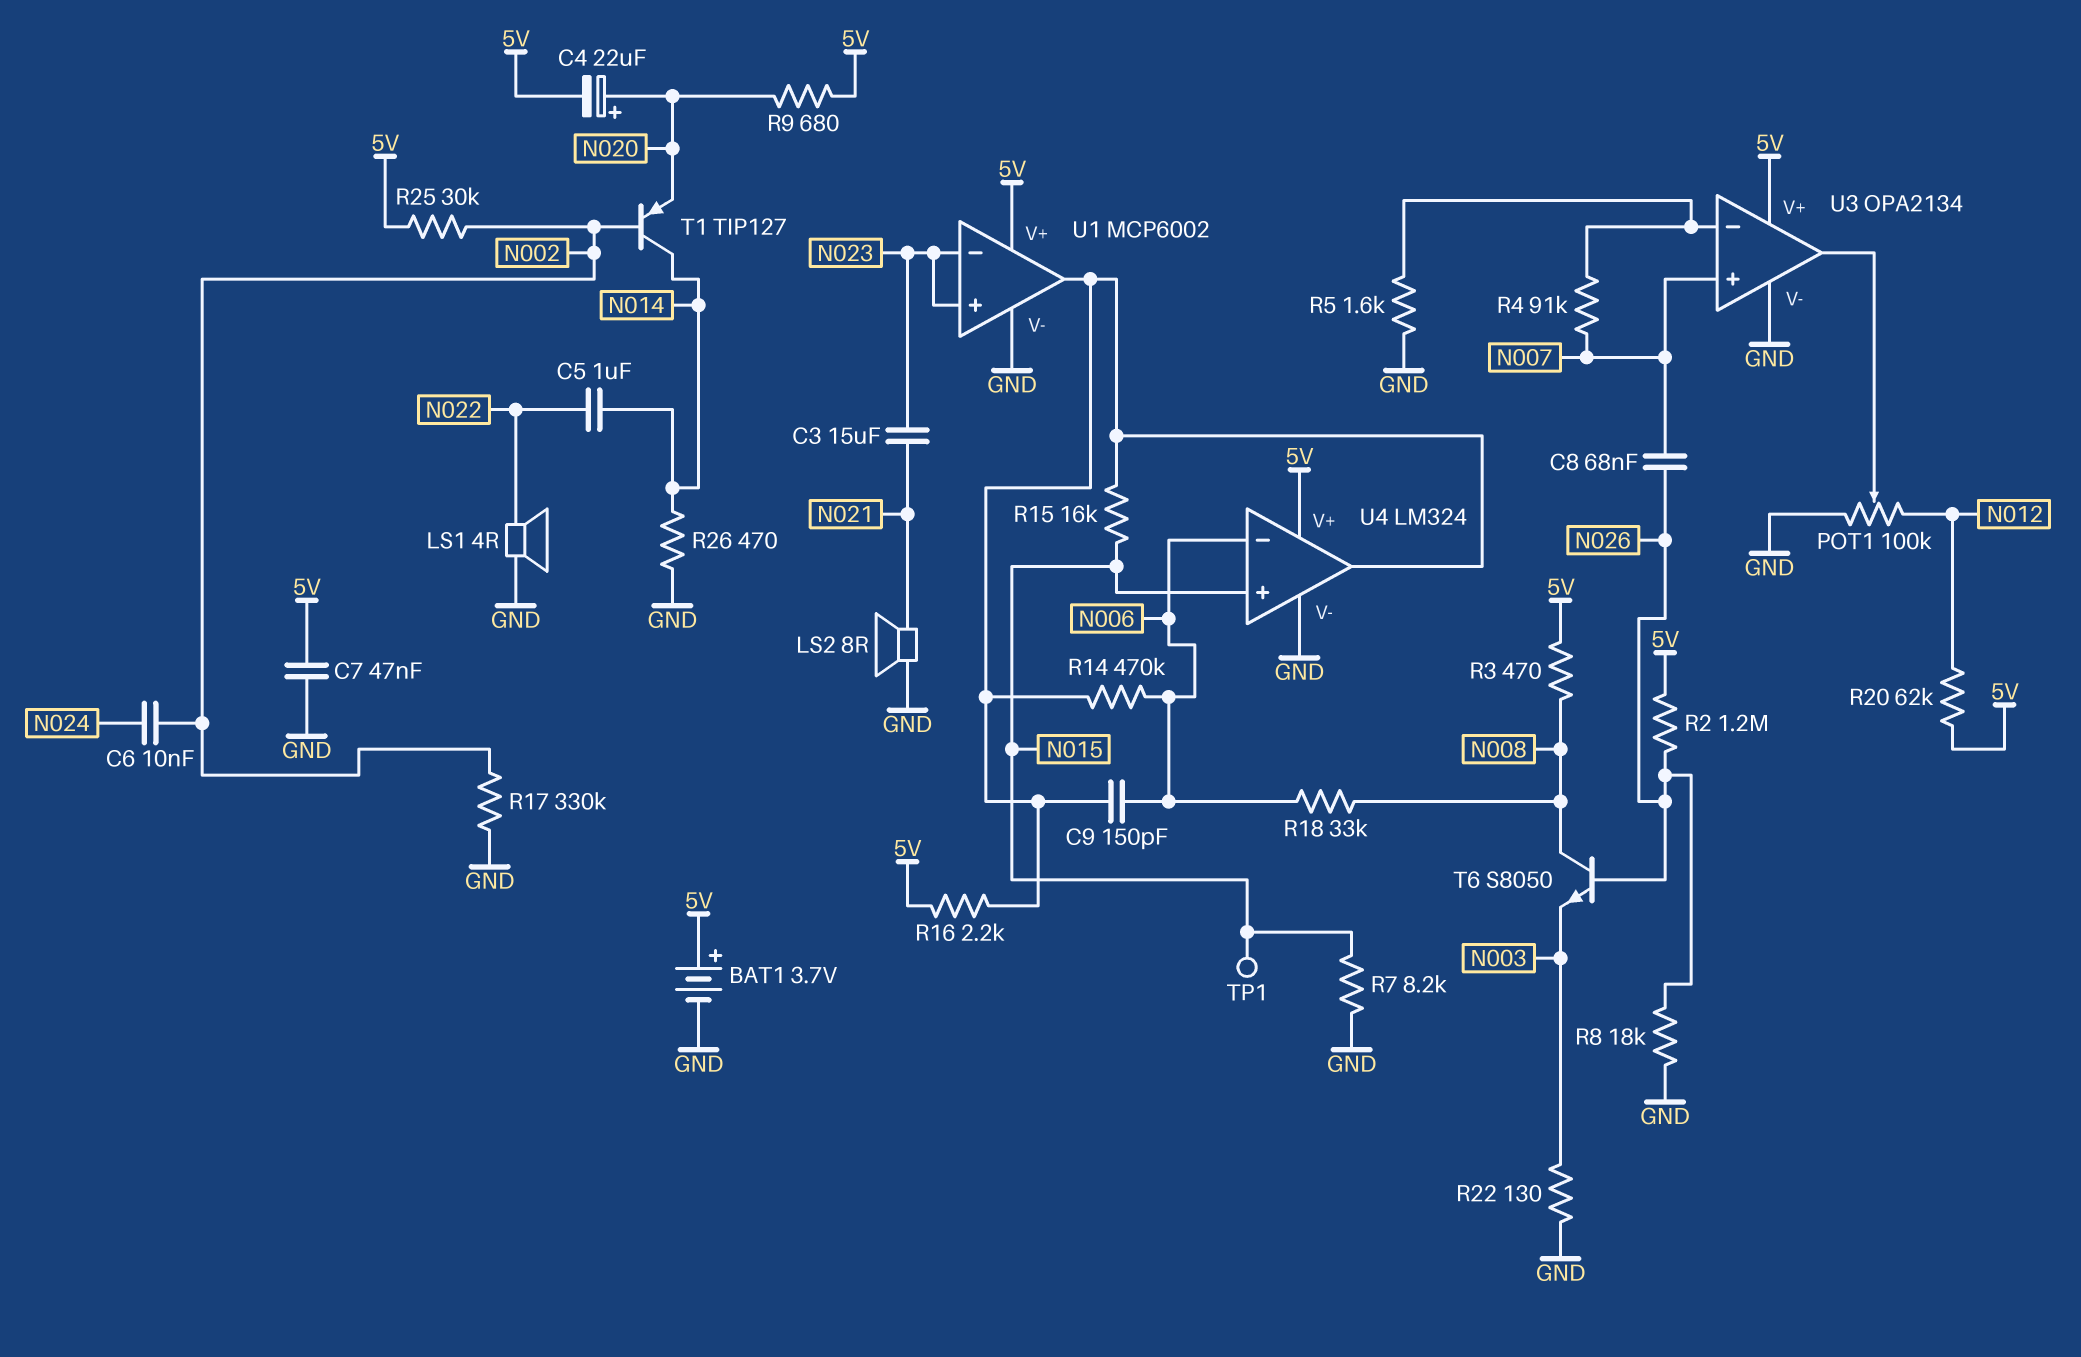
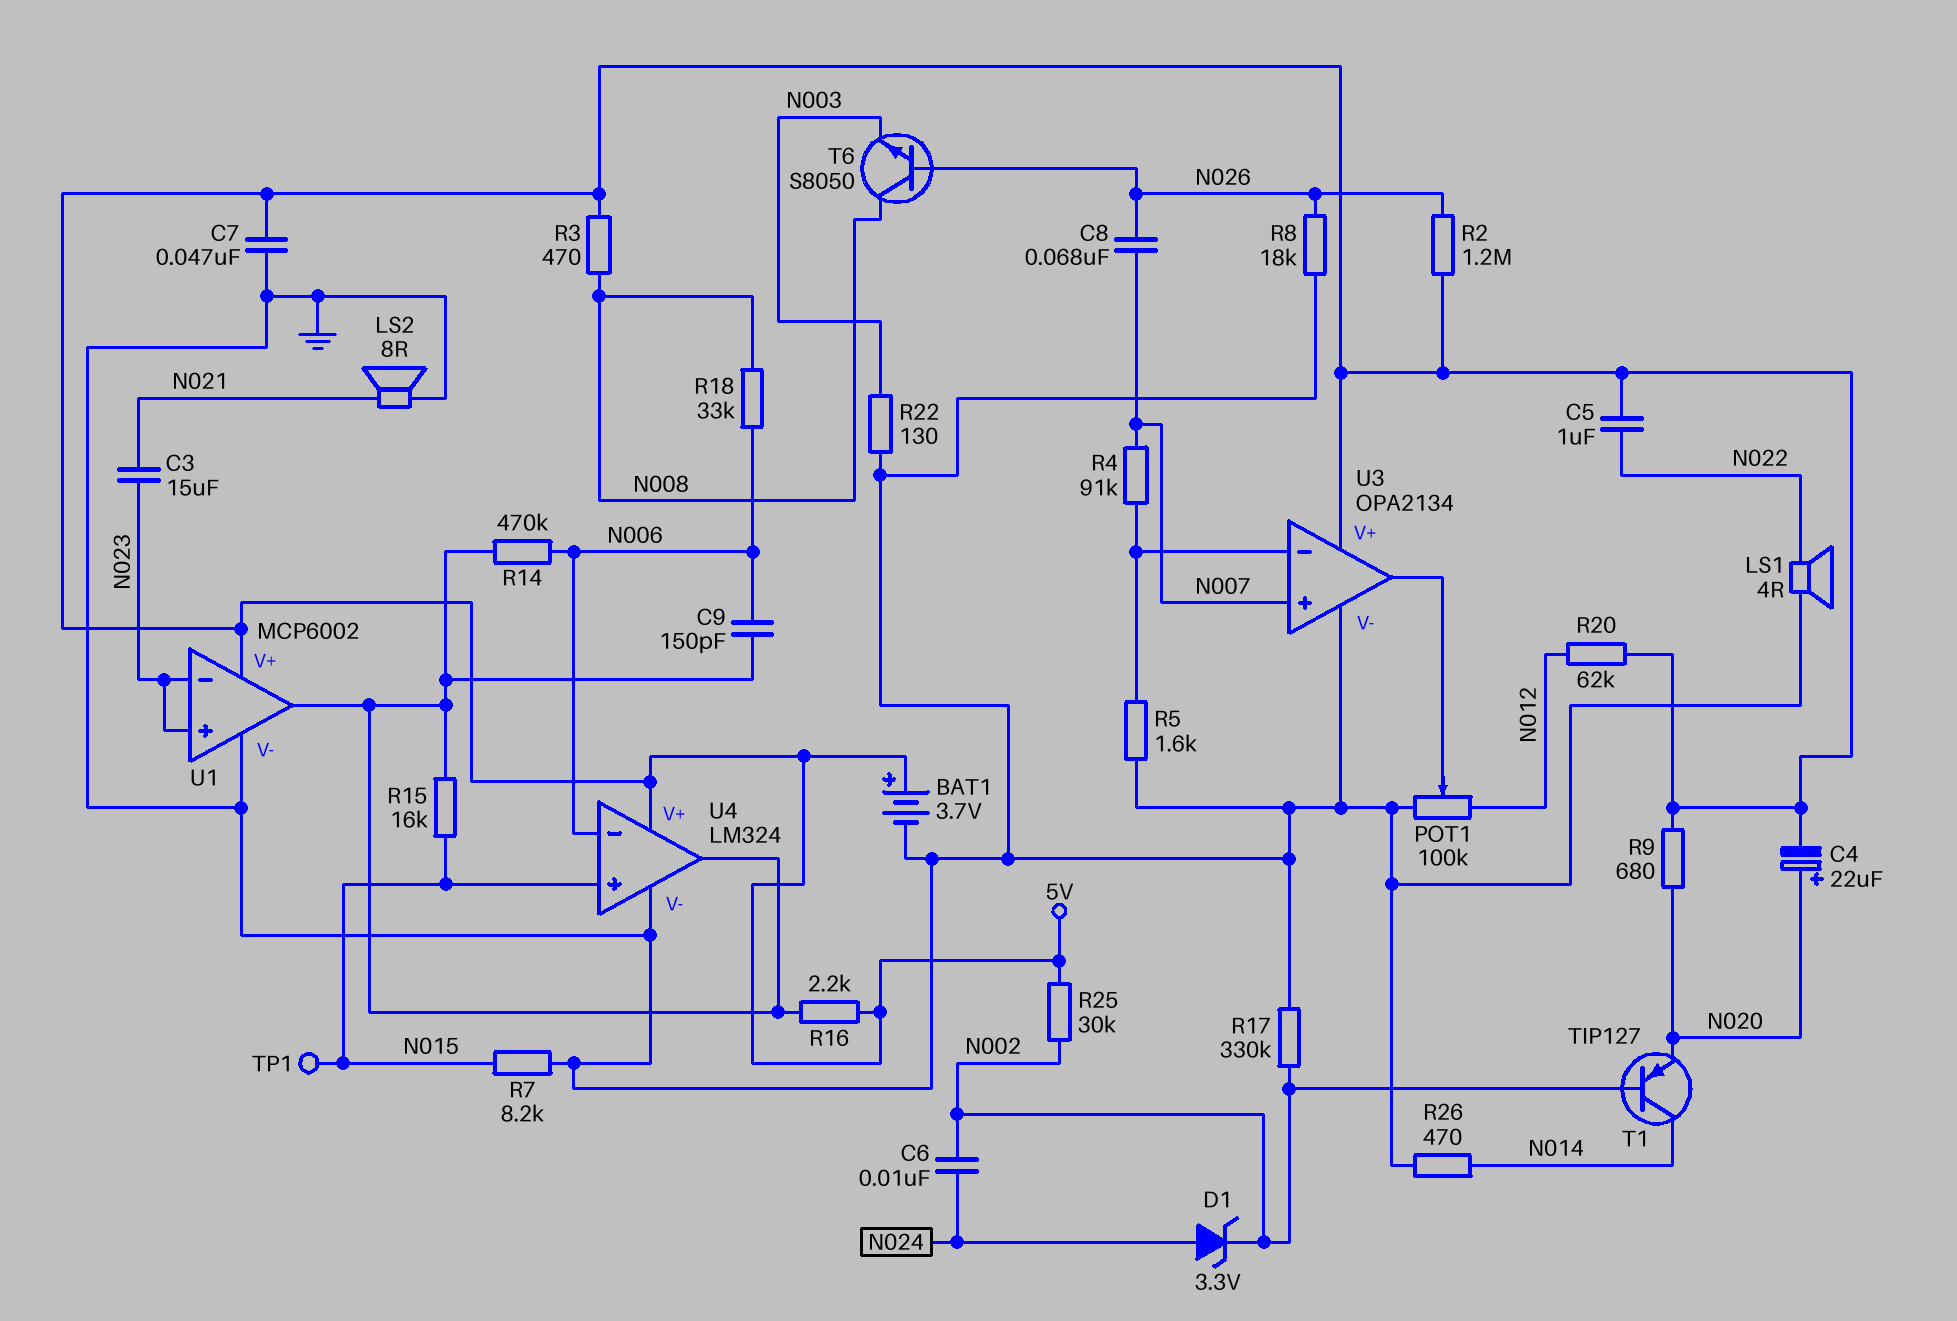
C5: 1uF (N014, N022) -> 1uF (5V, N022)
D1: none -> zener 3.3V (A N024, K N002)

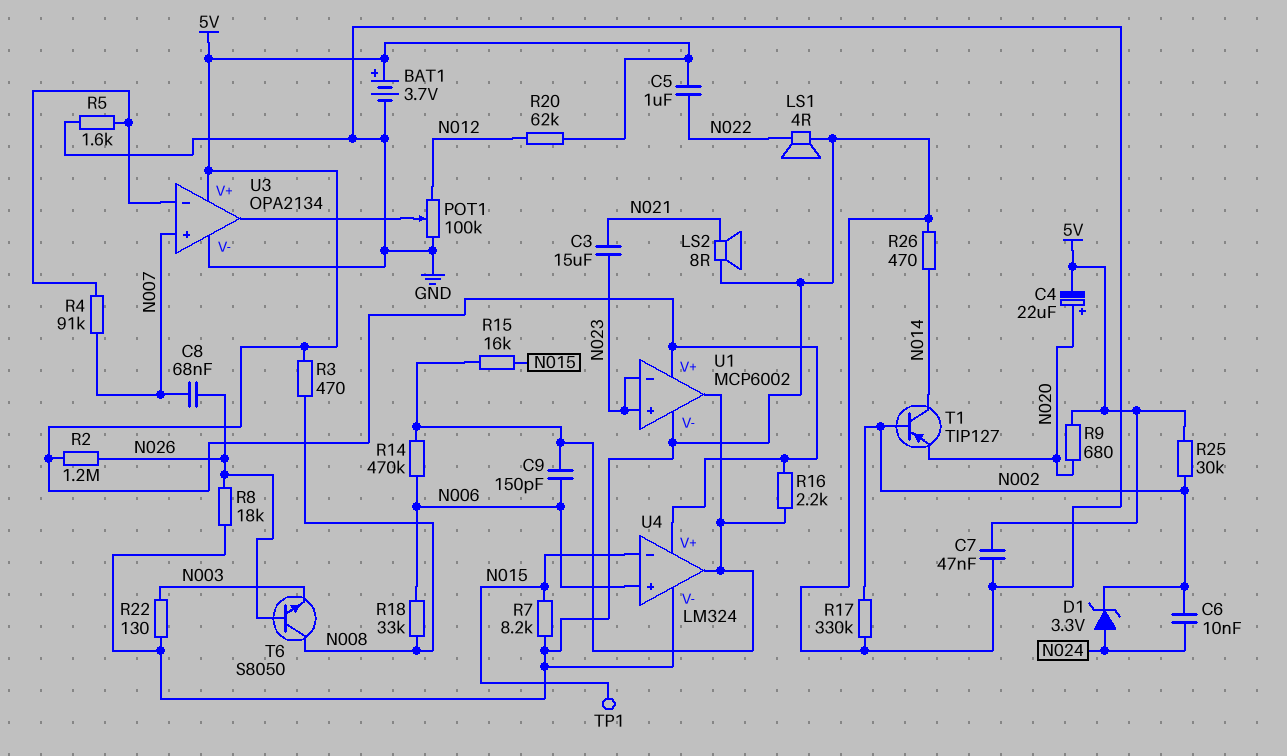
U4 pin in+: N015 -> N006
U4 pin in-: N006 -> N015

